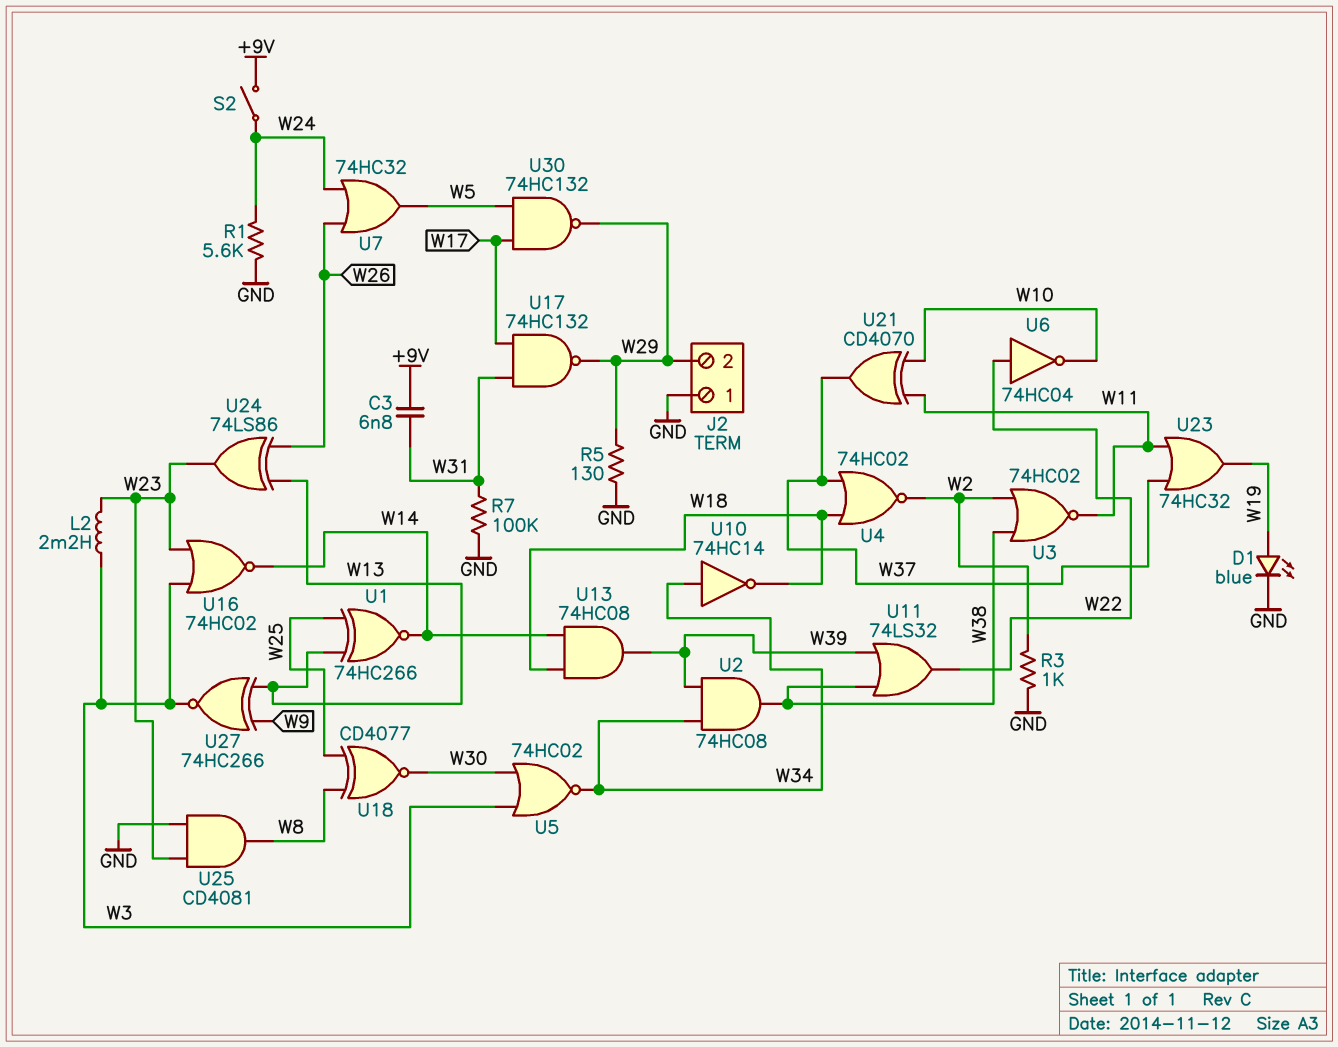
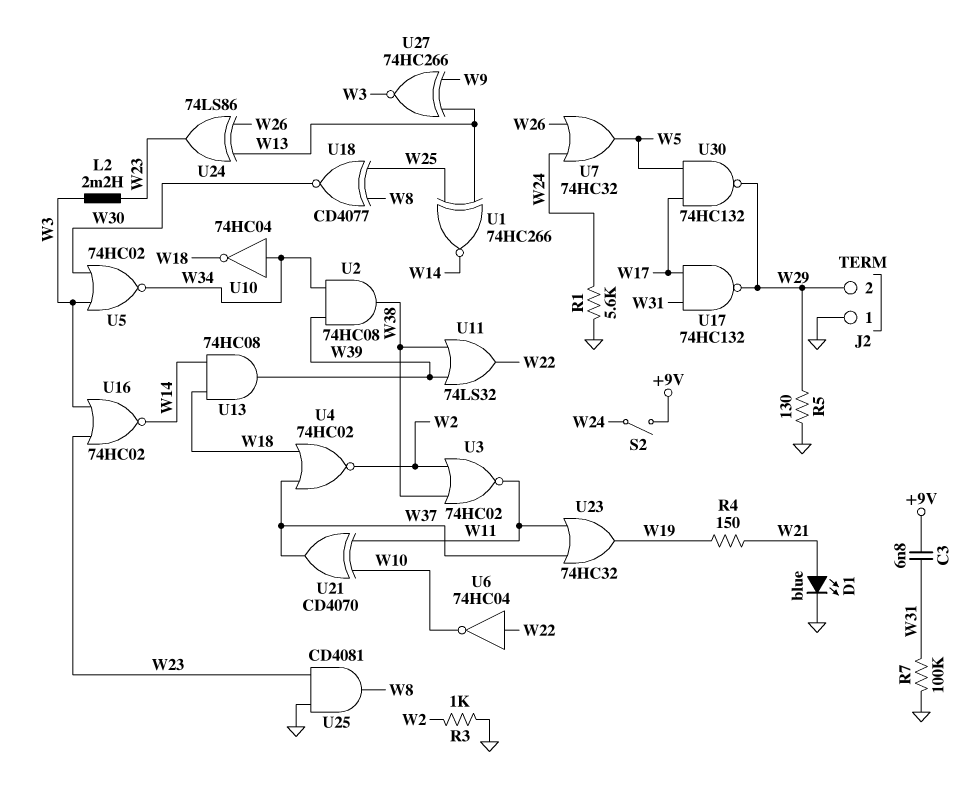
D1: LED blue (A W19, K GND) -> LED blue (A W21, K GND)
R4: none -> 150 (W19, W21)
U10: NOT 74HC14 (in W34, out W18) -> NOT 74HC04 (in W34, out W18)

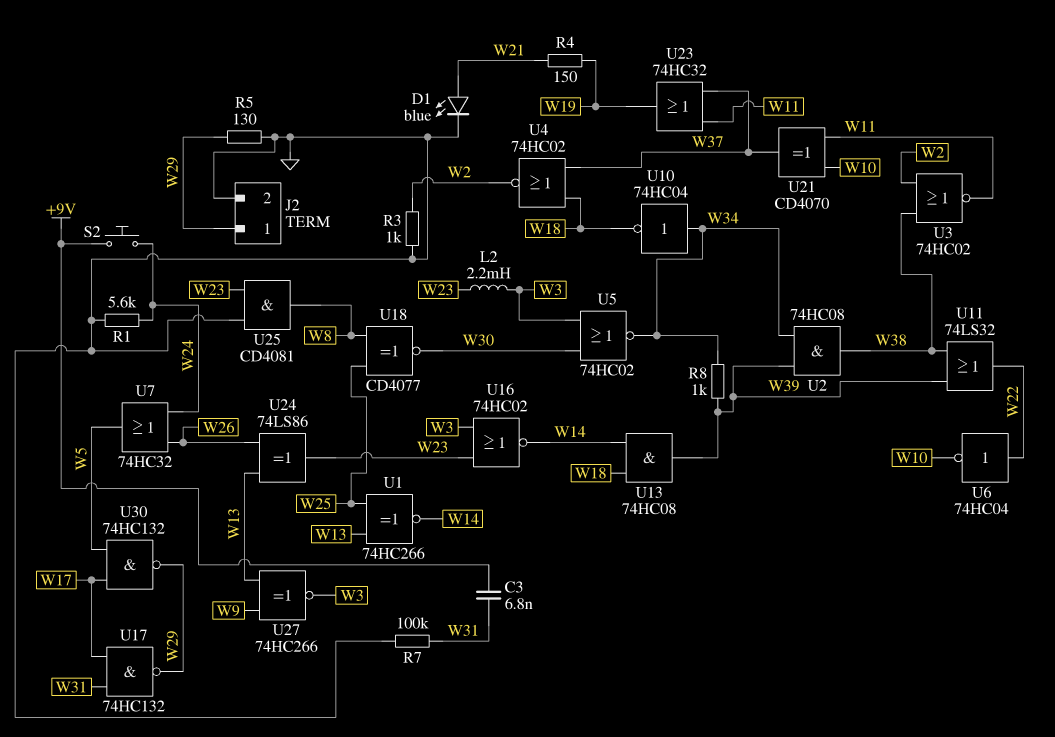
J2 pin 1: GND -> W29
J2 pin 2: W29 -> GND
R8: none -> 1k (W34, W39)
S2: switch (+9V, W24) -> button (+9V, W24)

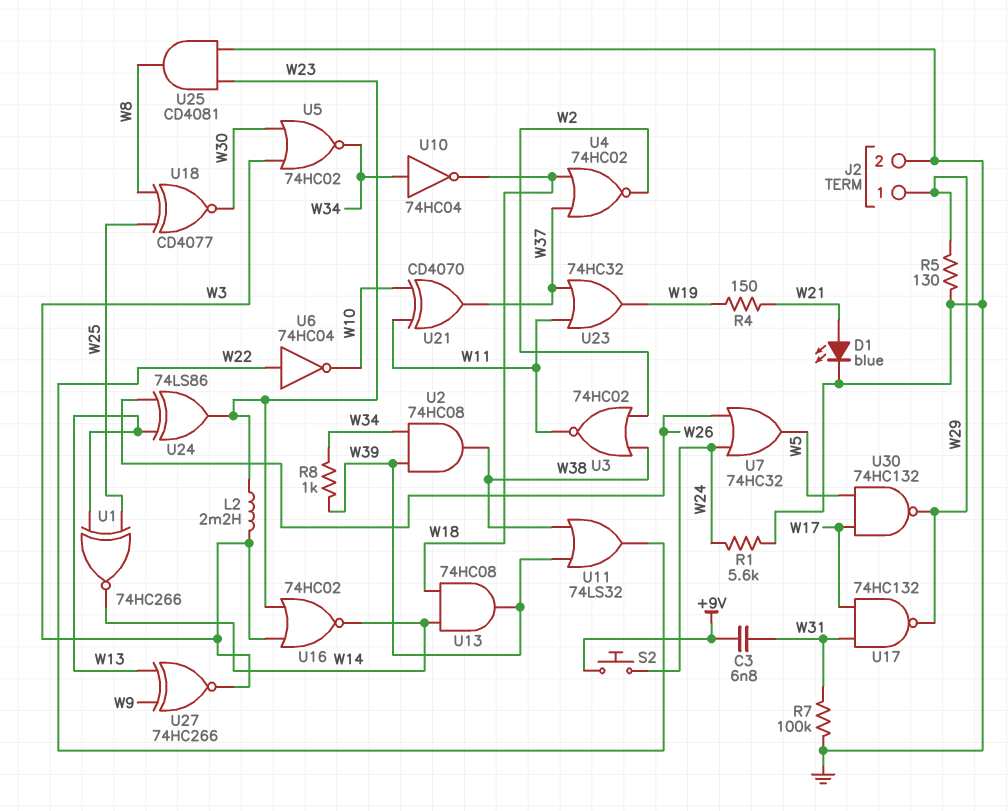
R3: 1k (GND, W2) -> none

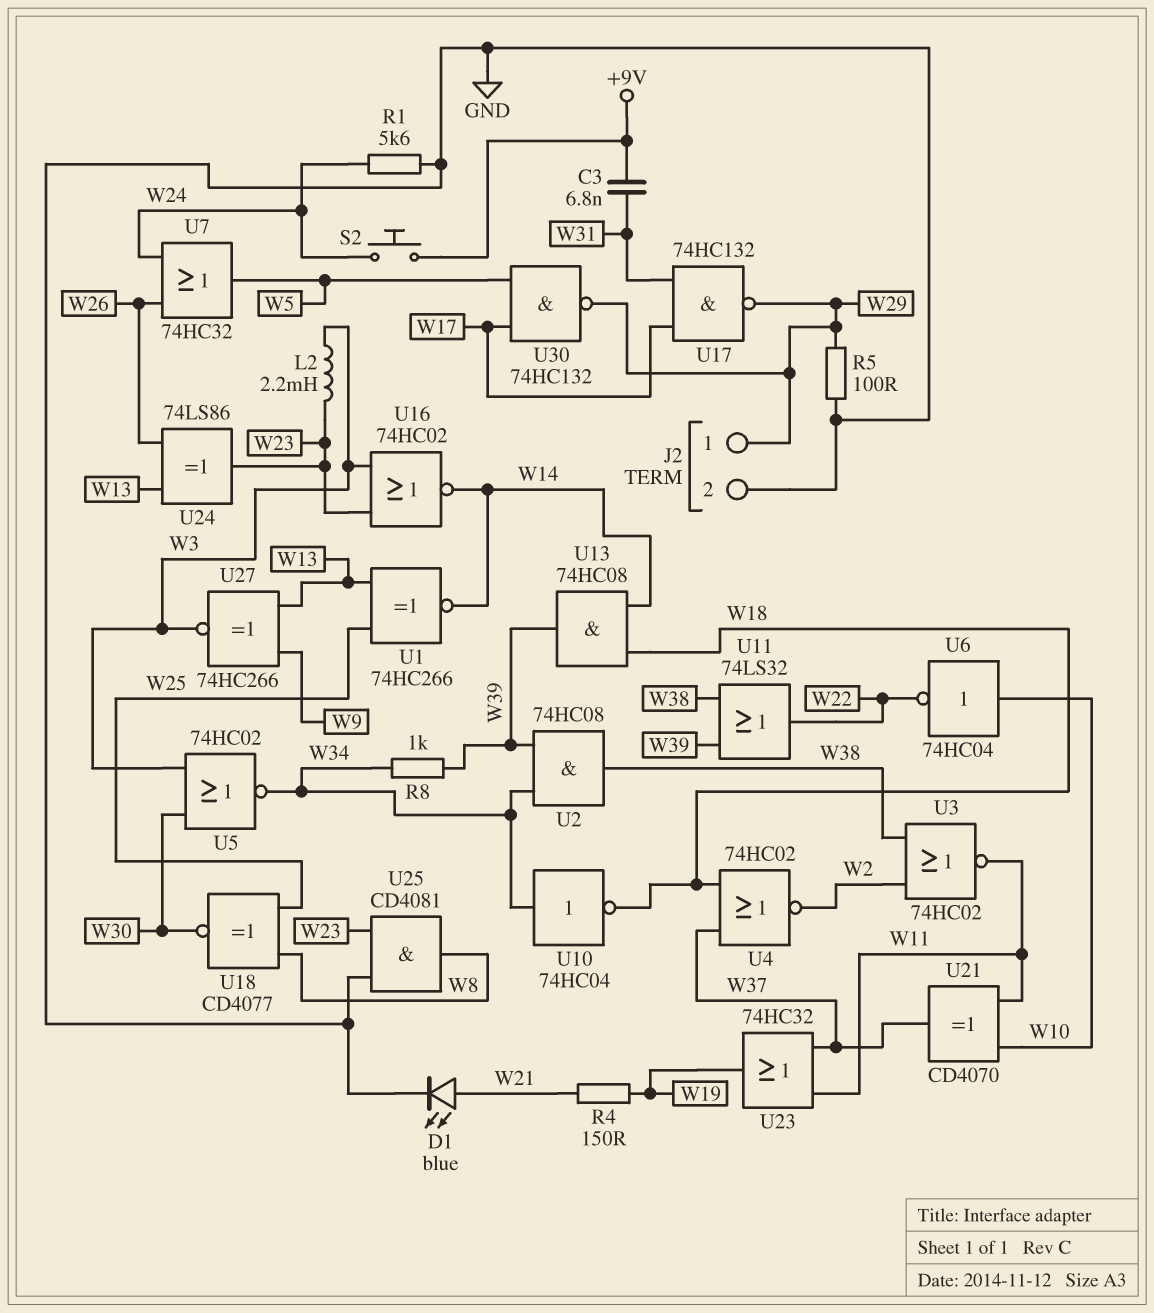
R5: 130 (GND, W29) -> 100 (GND, W29)
R7: 100k (GND, W31) -> none
U6: NOT 74HC04 (in W22, out W10) -> NOT 74HC04 (in W10, out W22)

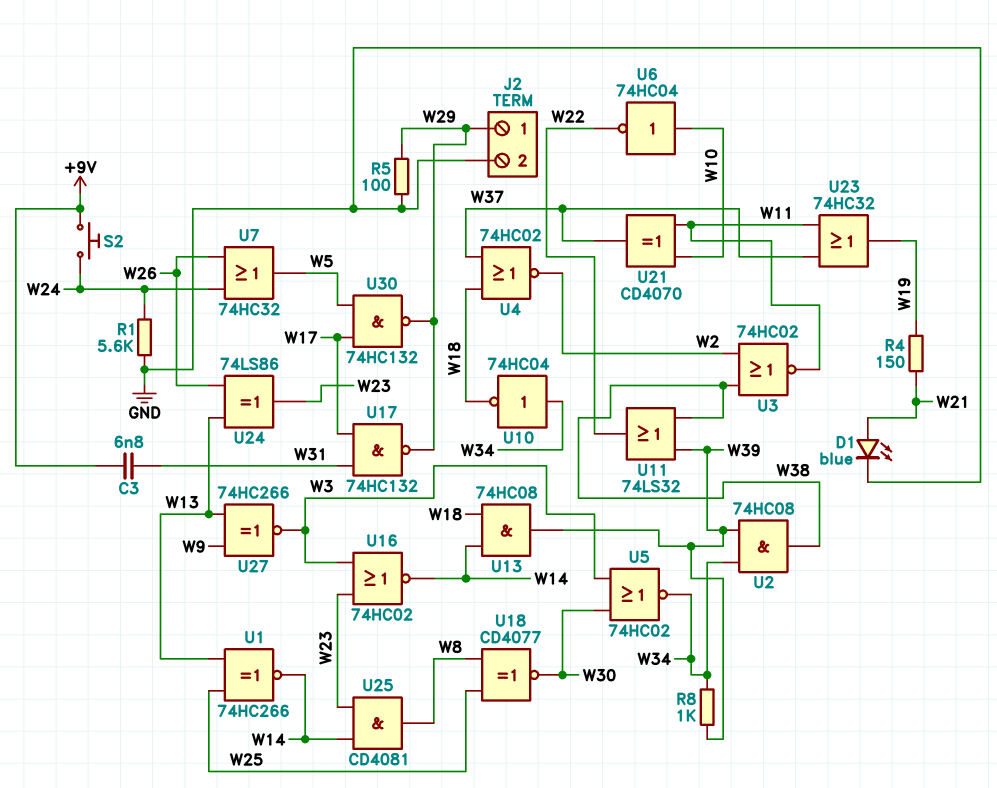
L2: 2.2mH (W3, W23) -> none
U25: AND CD4081 (in GND, in W23, out W8) -> AND CD4081 (in W14, in W23, out W8)

